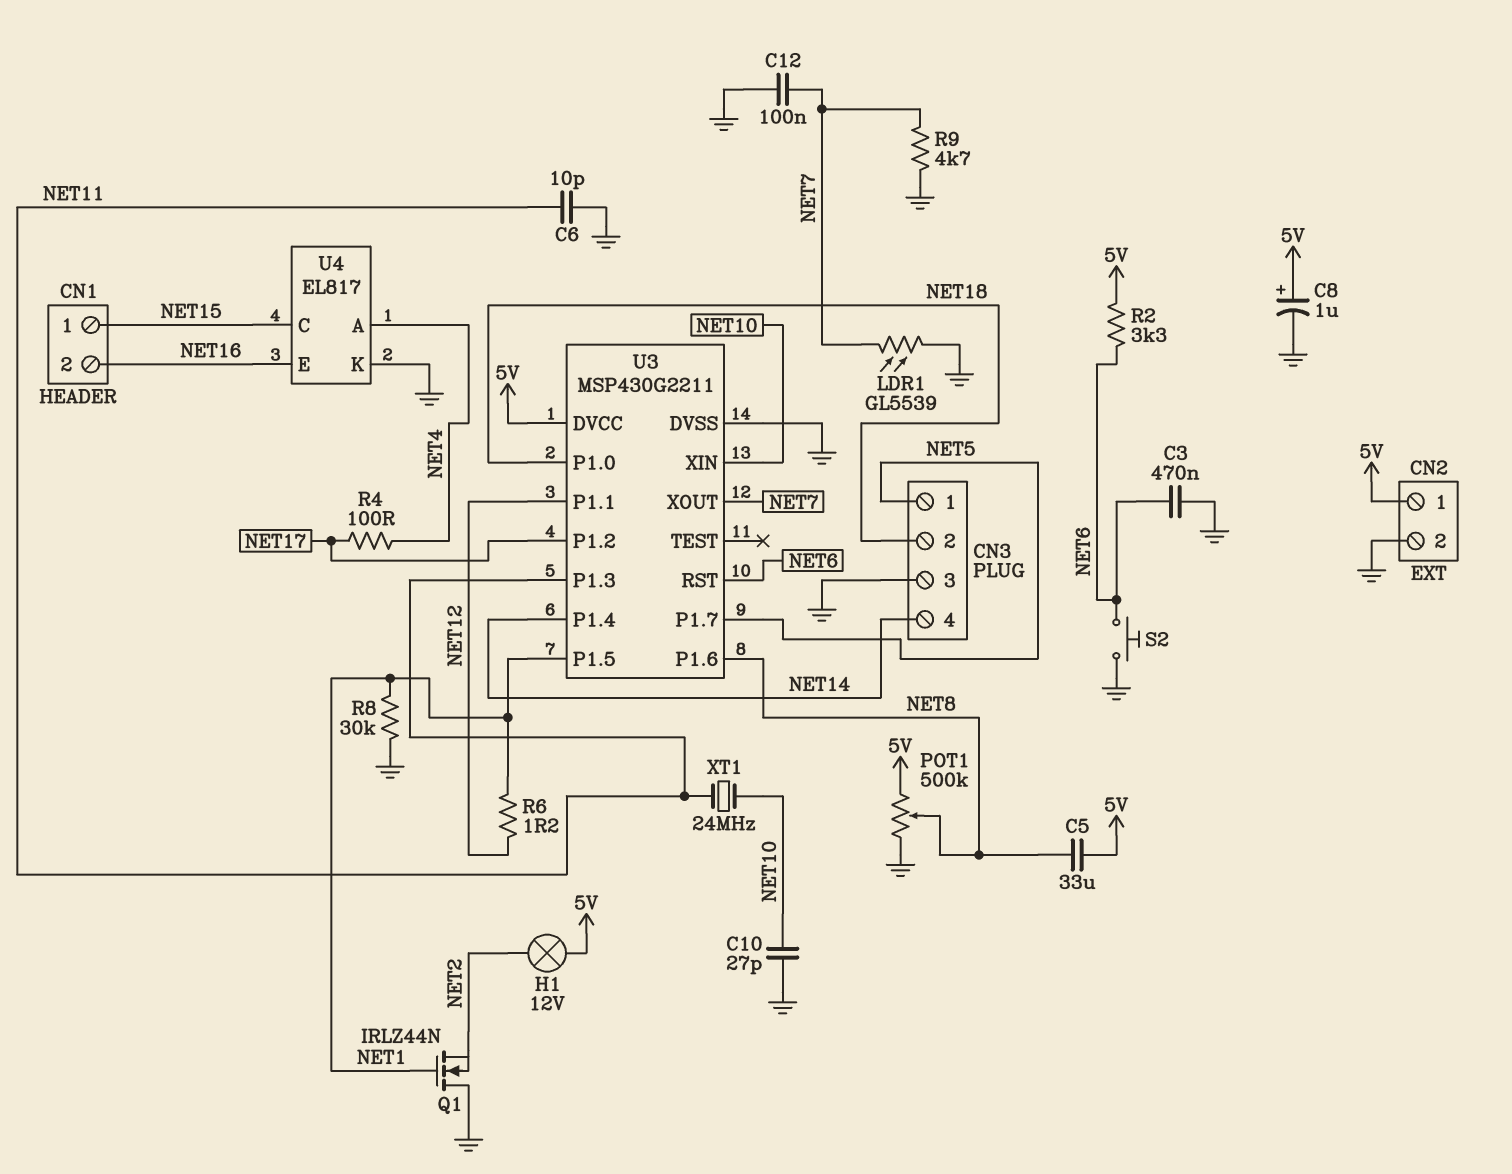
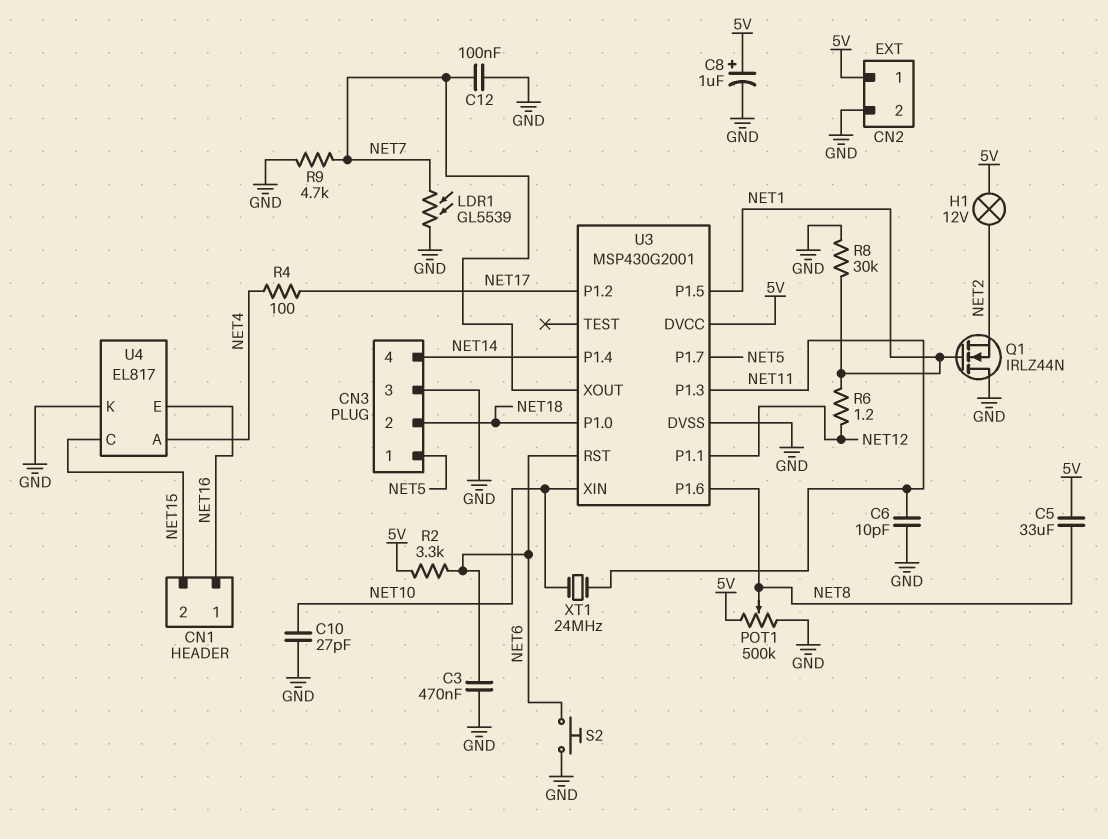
CN1 pin 1: NET15 -> NET16
CN1 pin 2: NET16 -> NET15
U3: MSP430G2211 -> MSP430G2001

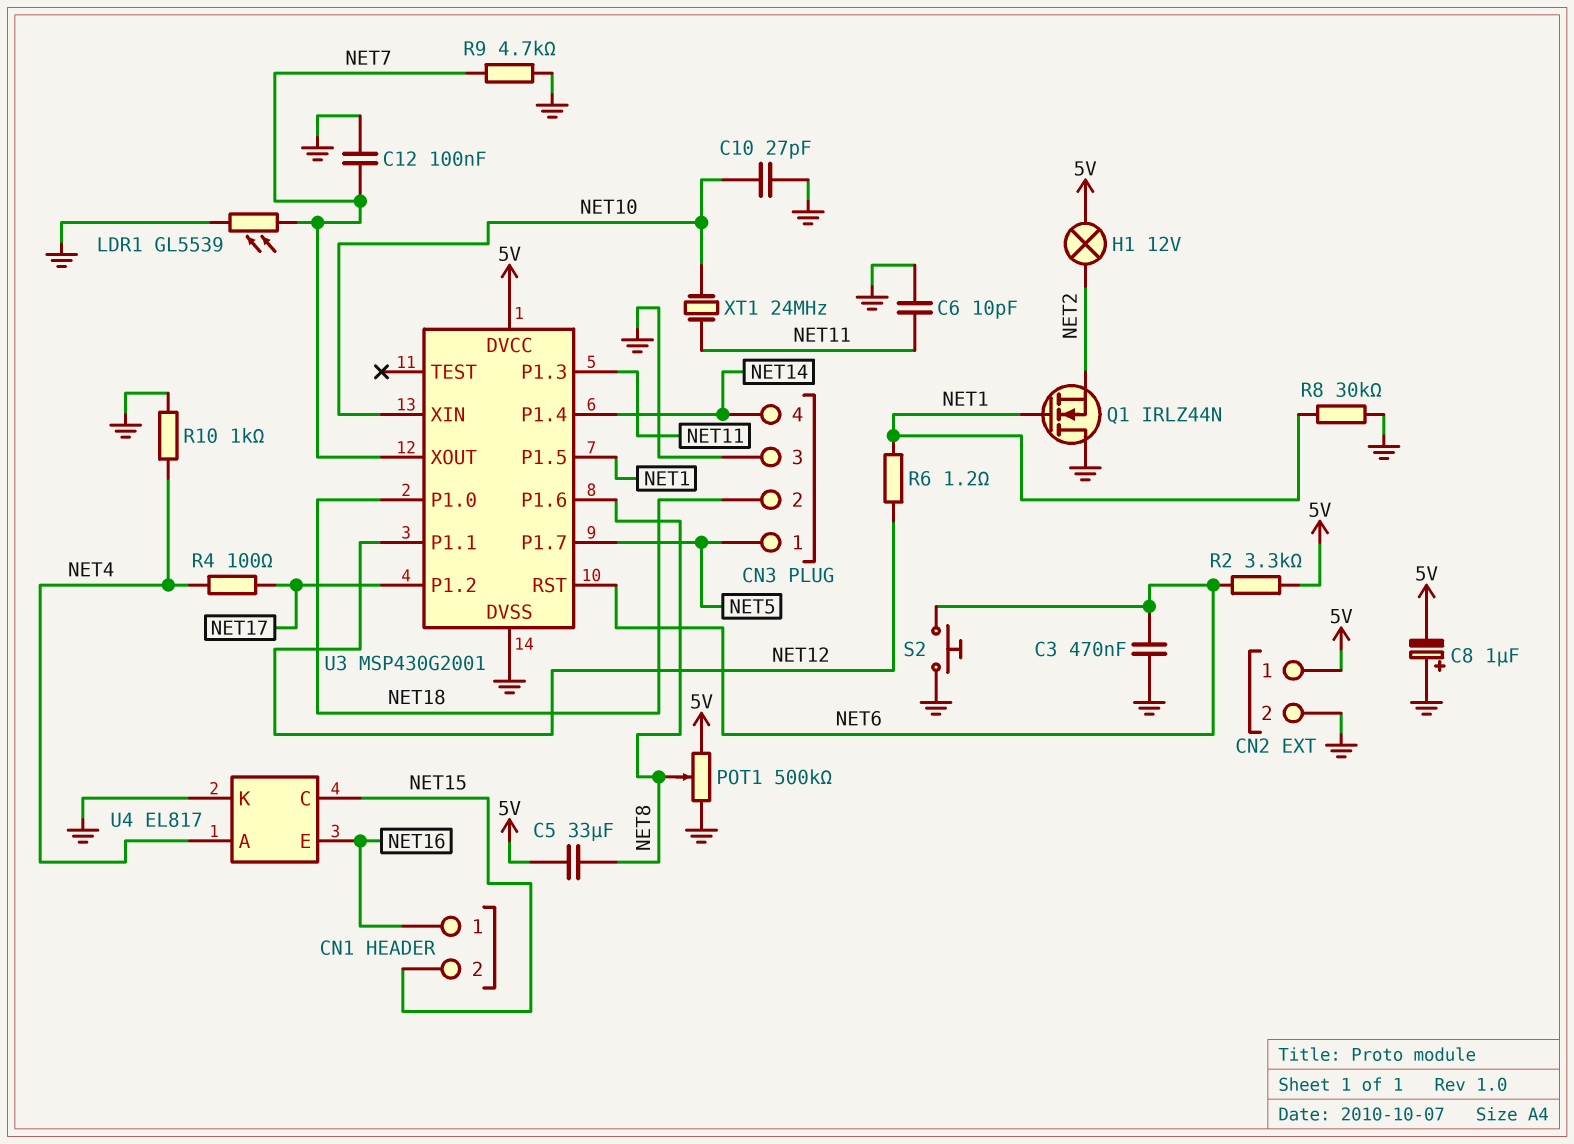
C8: 1uF (plus 5V, minus GND) -> 1uF (plus GND, minus 5V)
R10: none -> 1k (GND, NET4)

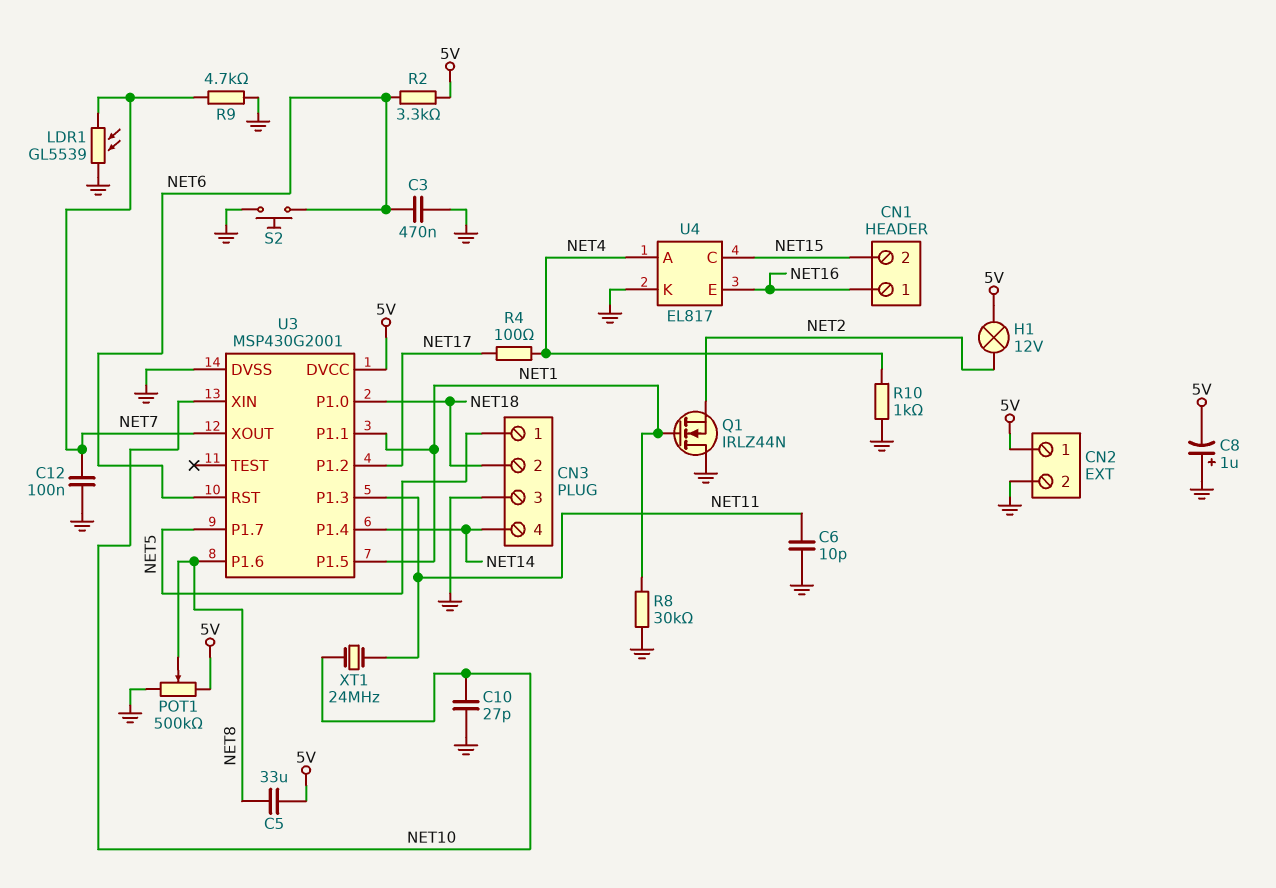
R6: 1.2 (NET1, NET12) -> none
U3 pin P1.1: NET12 -> NET1

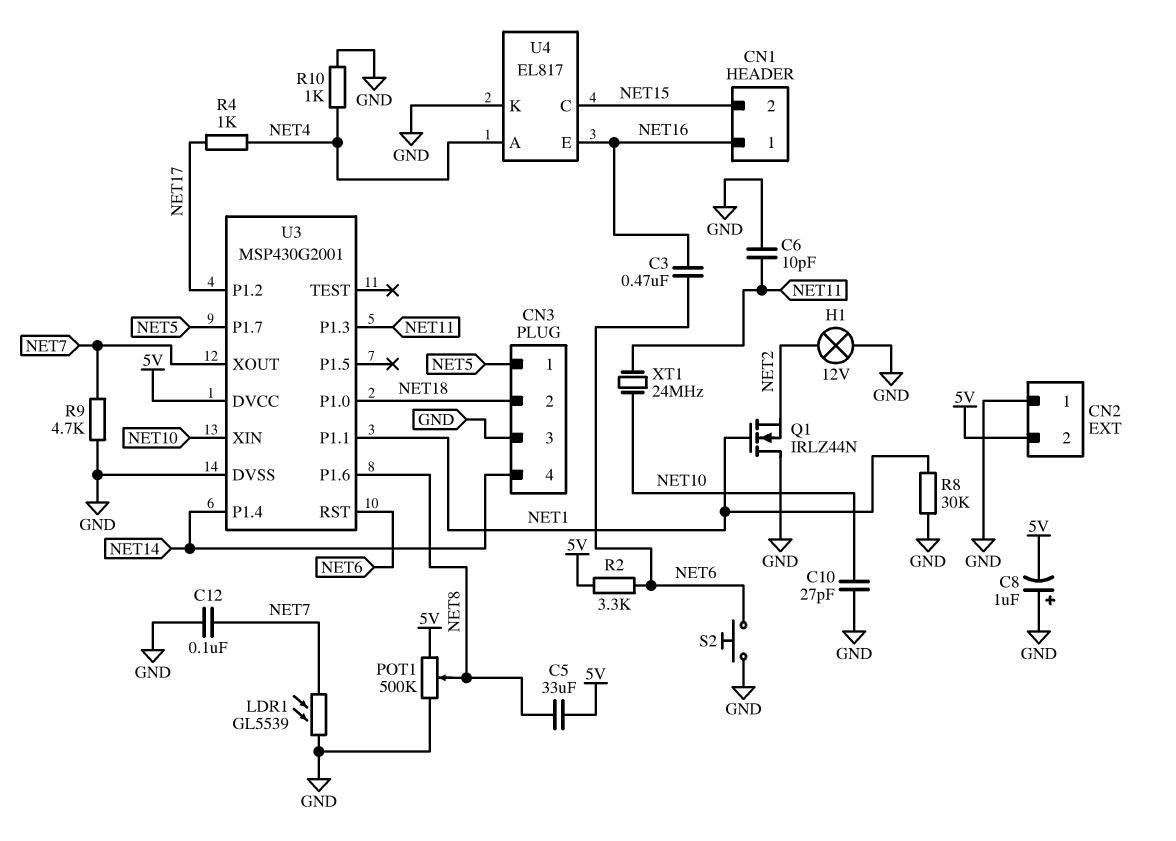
C3: 470nF (GND, NET6) -> 470nF (NET6, NET16)
CN2 pin 1: 5V -> GND
CN2 pin 2: GND -> 5V
H1: lamp 12V (5V, NET2) -> lamp 12V (GND, NET2)
R4: 100 (NET4, NET17) -> 1k (NET4, NET17)
U3 pin P1.5: NET1 -> none

